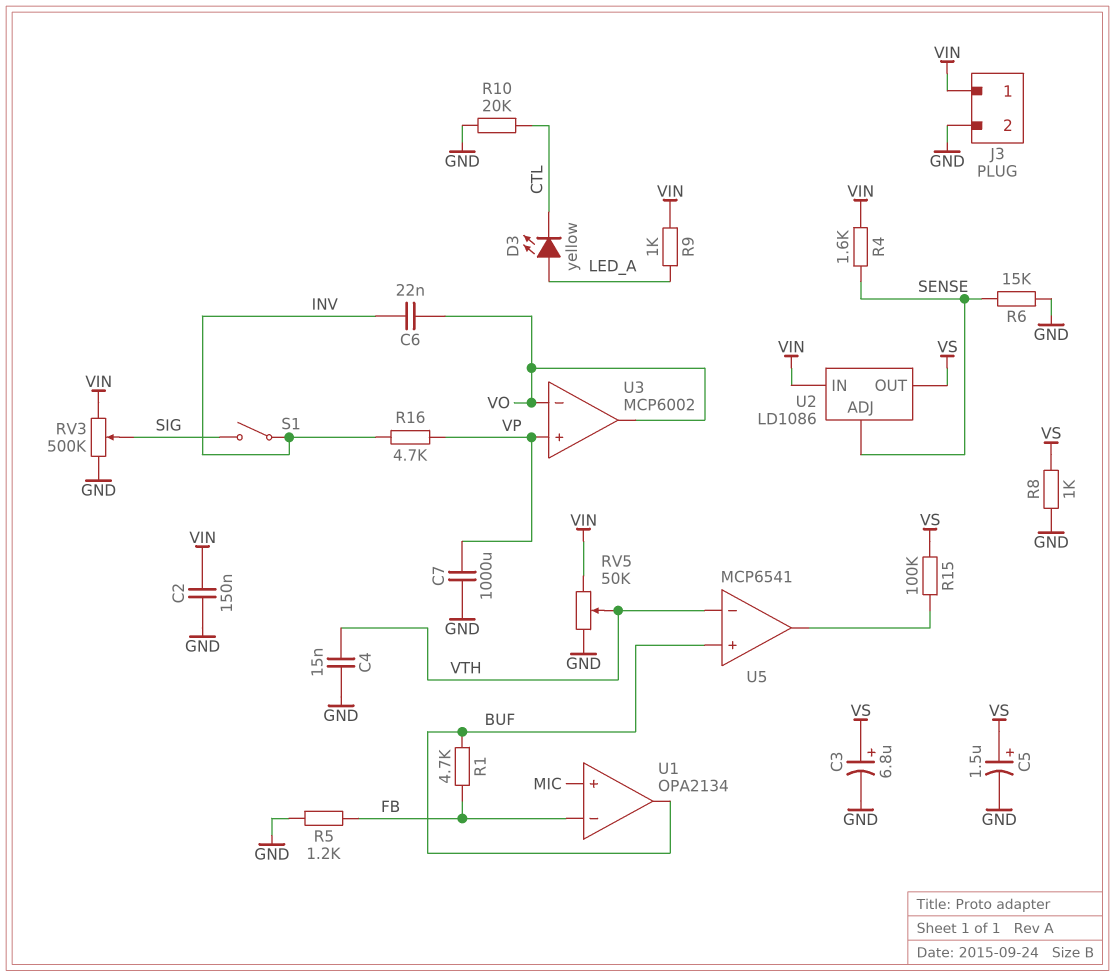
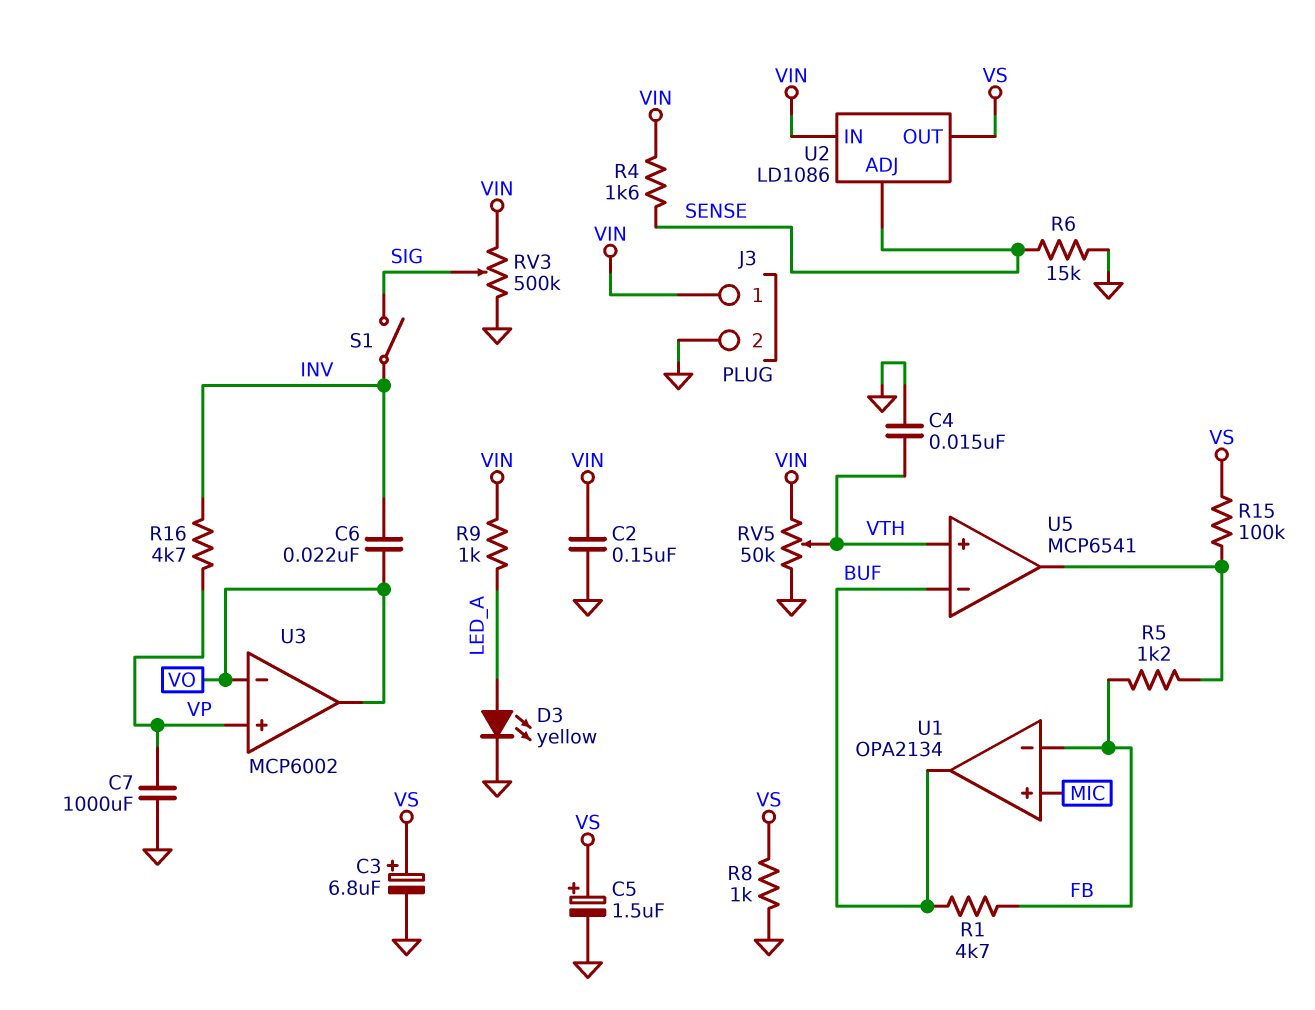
D3: LED yellow (A LED_A, K CTL) -> LED yellow (A LED_A, K GND)
R5: 1.2k (FB, GND) -> 1.2k (FB, U5/out)
R10: 20k (CTL, GND) -> none
U5 pin in+: BUF -> VTH
U5 pin in-: VTH -> BUF

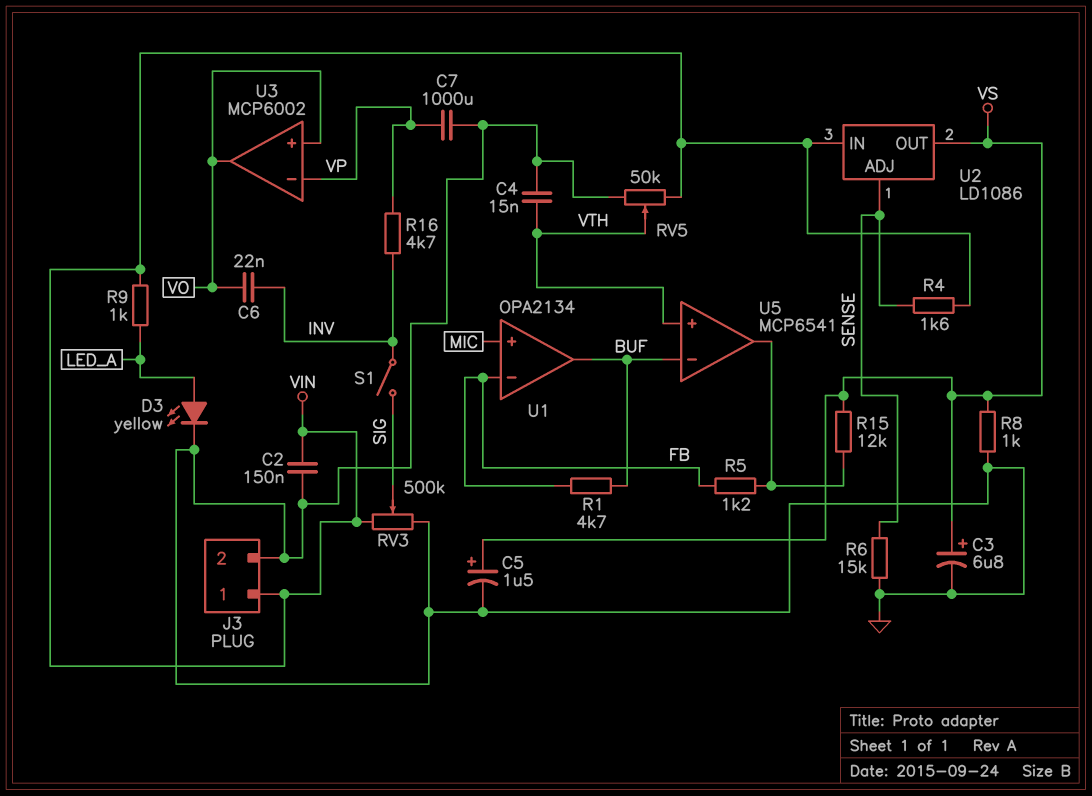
R15: 100k (U5/out, VS) -> 12k (U5/out, VS)
U3 pin in+: VP -> VO
U3 pin in-: VO -> VP

